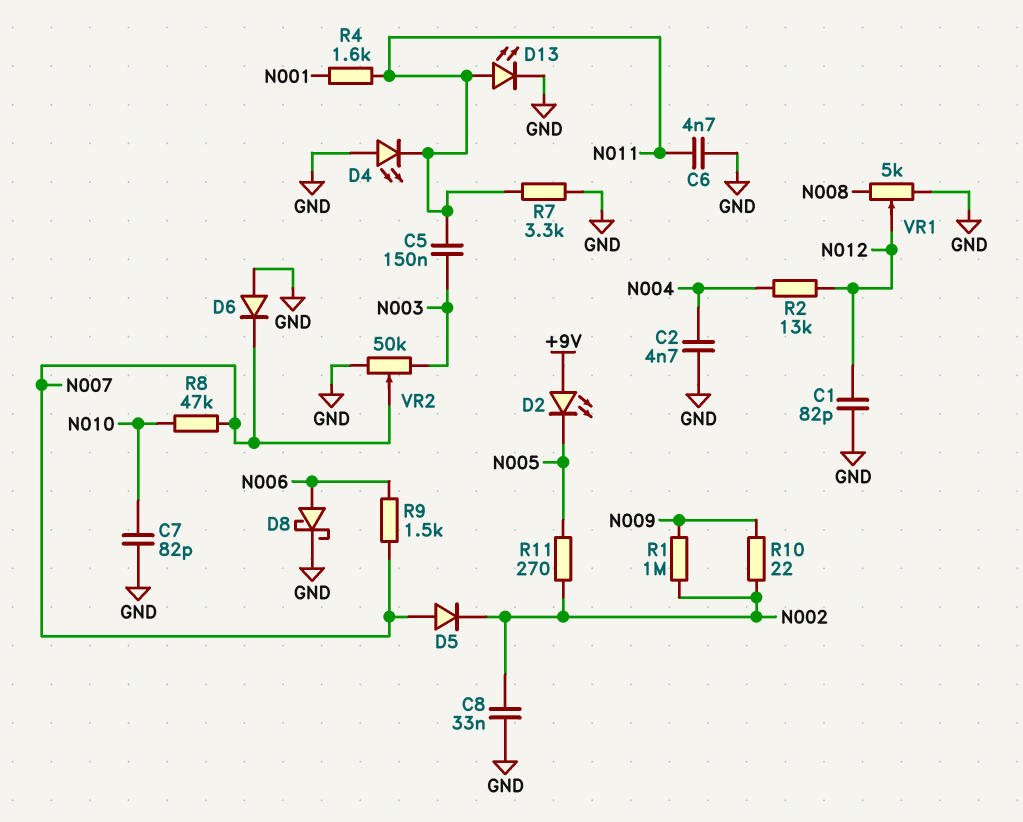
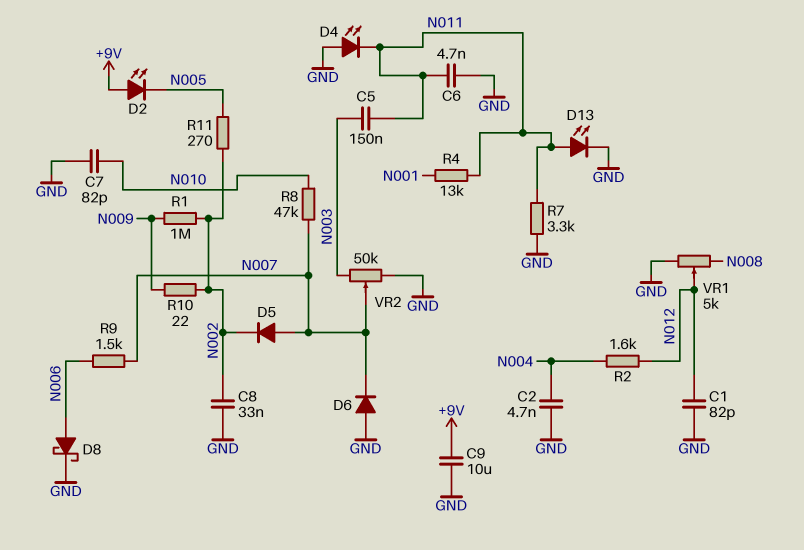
C9: none -> 10uF (+9V, GND)
R2: 13k (N004, N012) -> 1.6k (N004, N012)
R4: 1.6k (N001, N011) -> 13k (N001, N011)

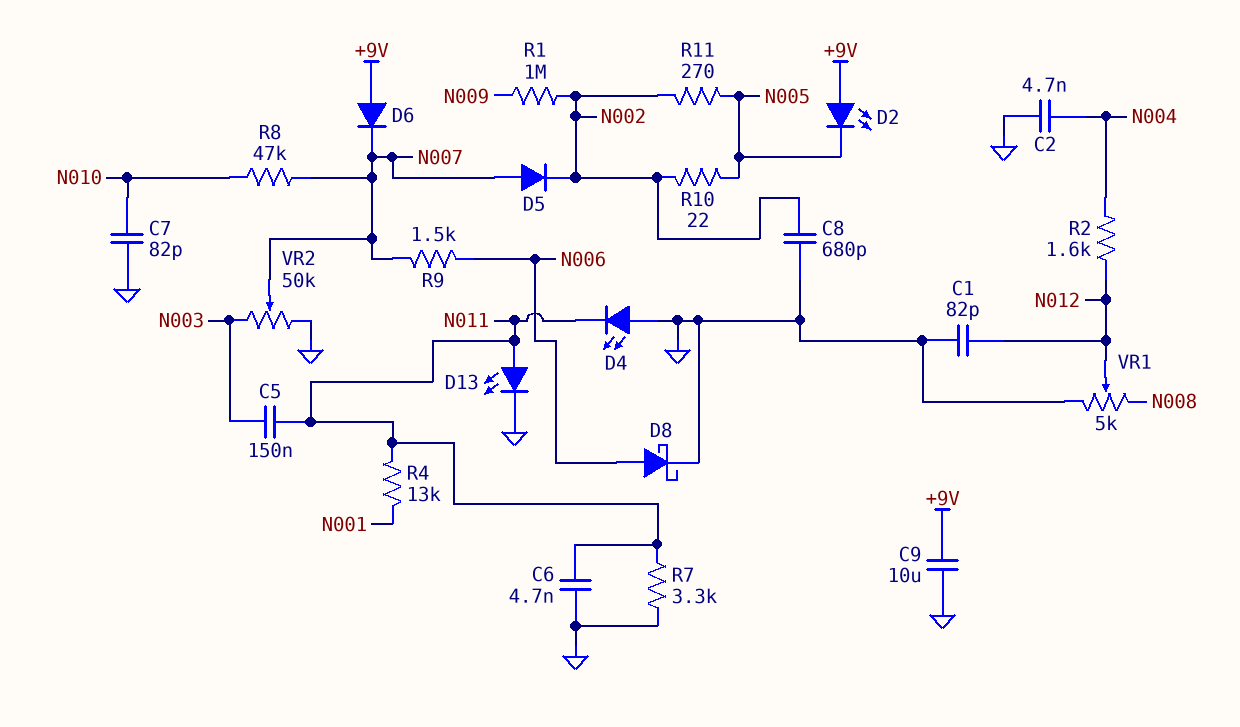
C8: 33nF (GND, N002) -> 680pF (GND, N002)
D6: diode (A GND, K N007) -> diode (A +9V, K N007)
R10: 22 (N002, N009) -> 22 (N002, N005)

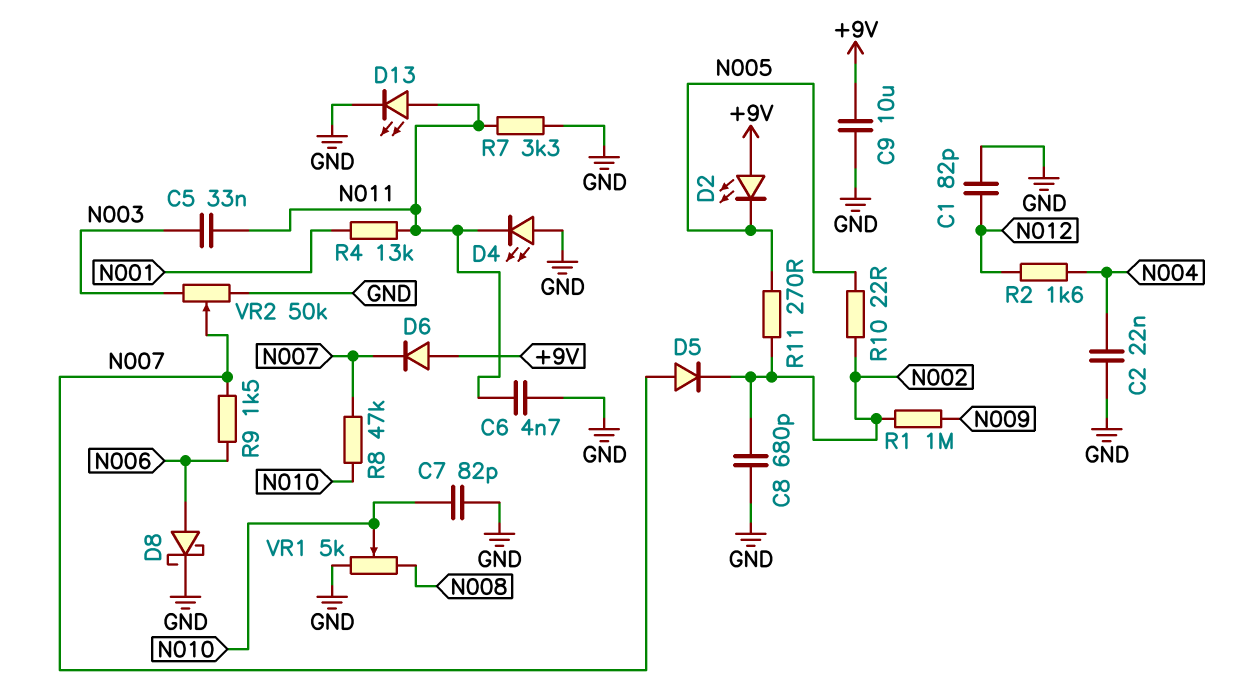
C2: 4.7nF (GND, N004) -> 22nF (GND, N004)
C5: 150nF (N003, N011) -> 33nF (N003, N011)
VR1: 5k (GND, N008, wiper N012) -> 5k (GND, N008, wiper N010)

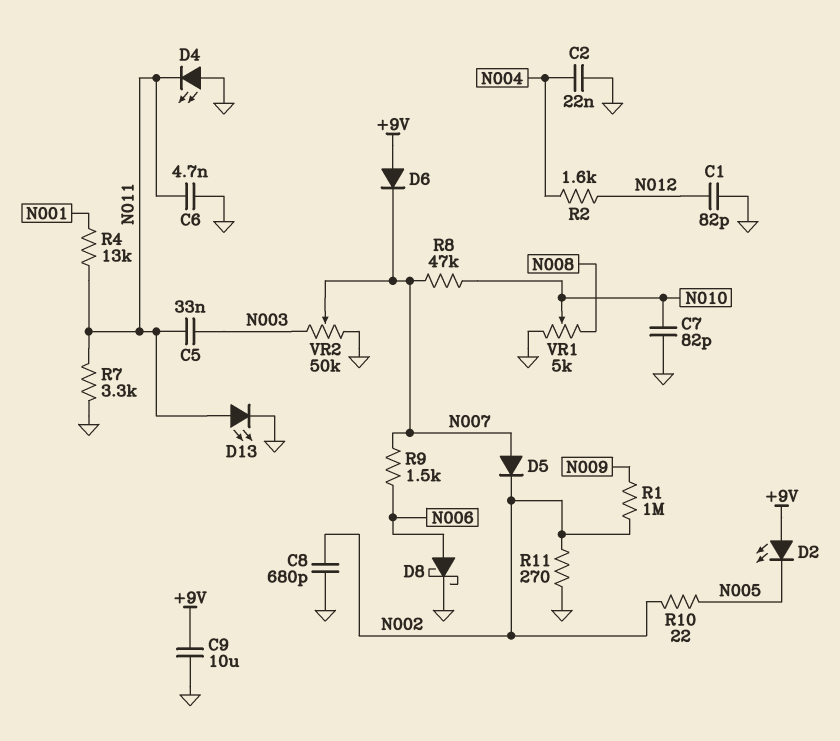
R11: 270 (N002, N005) -> 270 (GND, N002)

